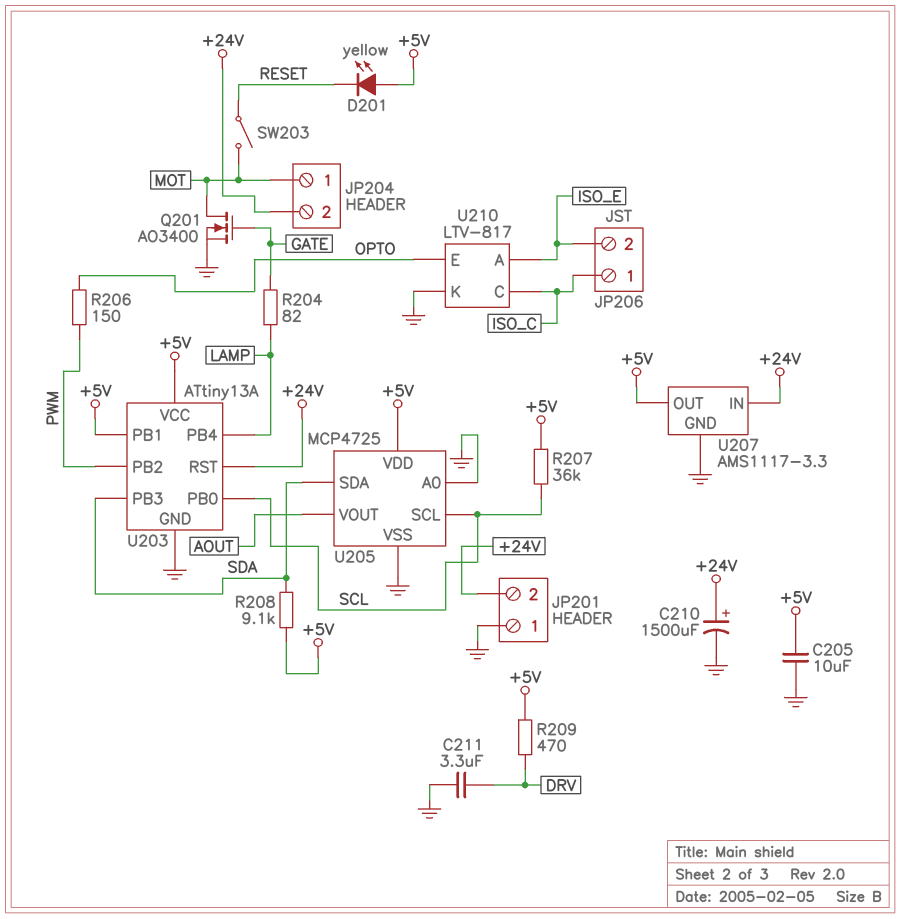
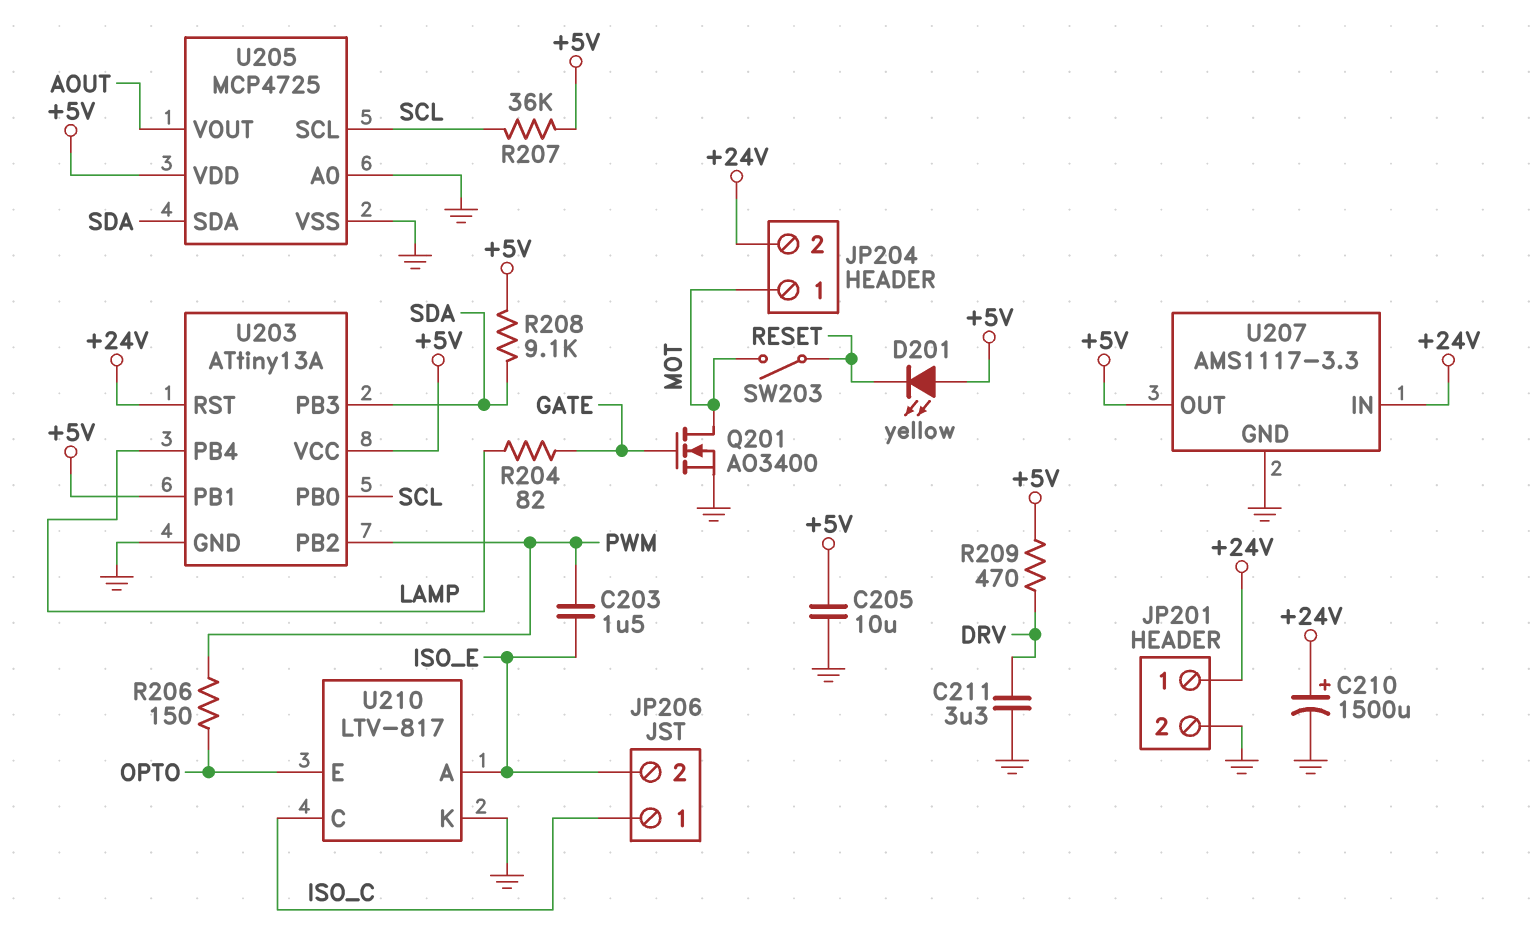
C203: none -> 1.5uF (ISO_E, PWM)
JP201 pin 1: GND -> +24V
JP201 pin 2: +24V -> GND

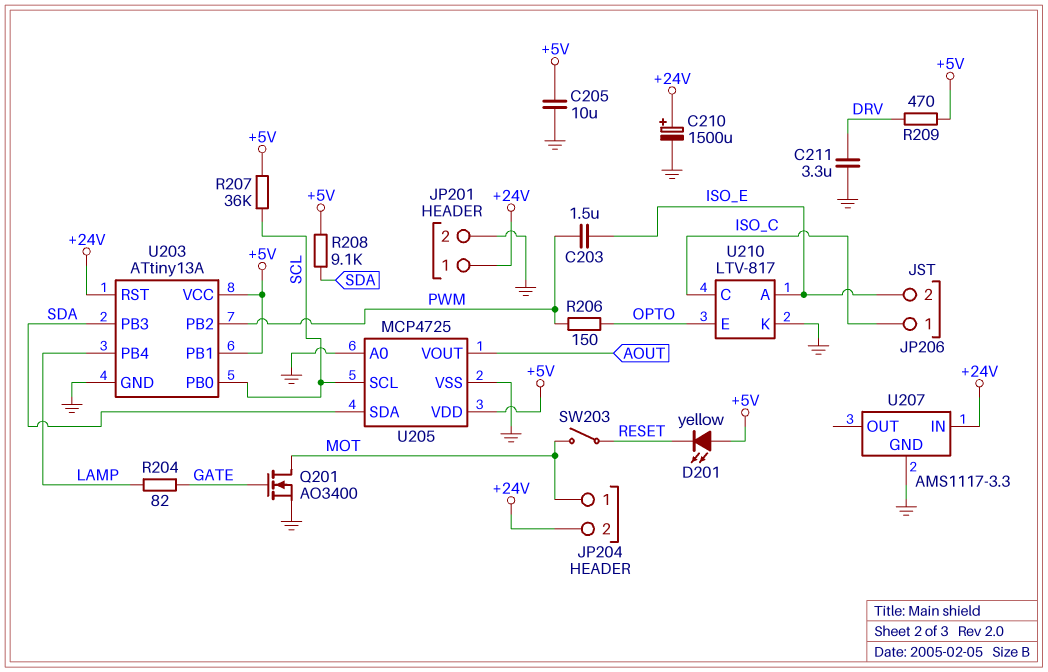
U207 pin OUT: +5V -> none

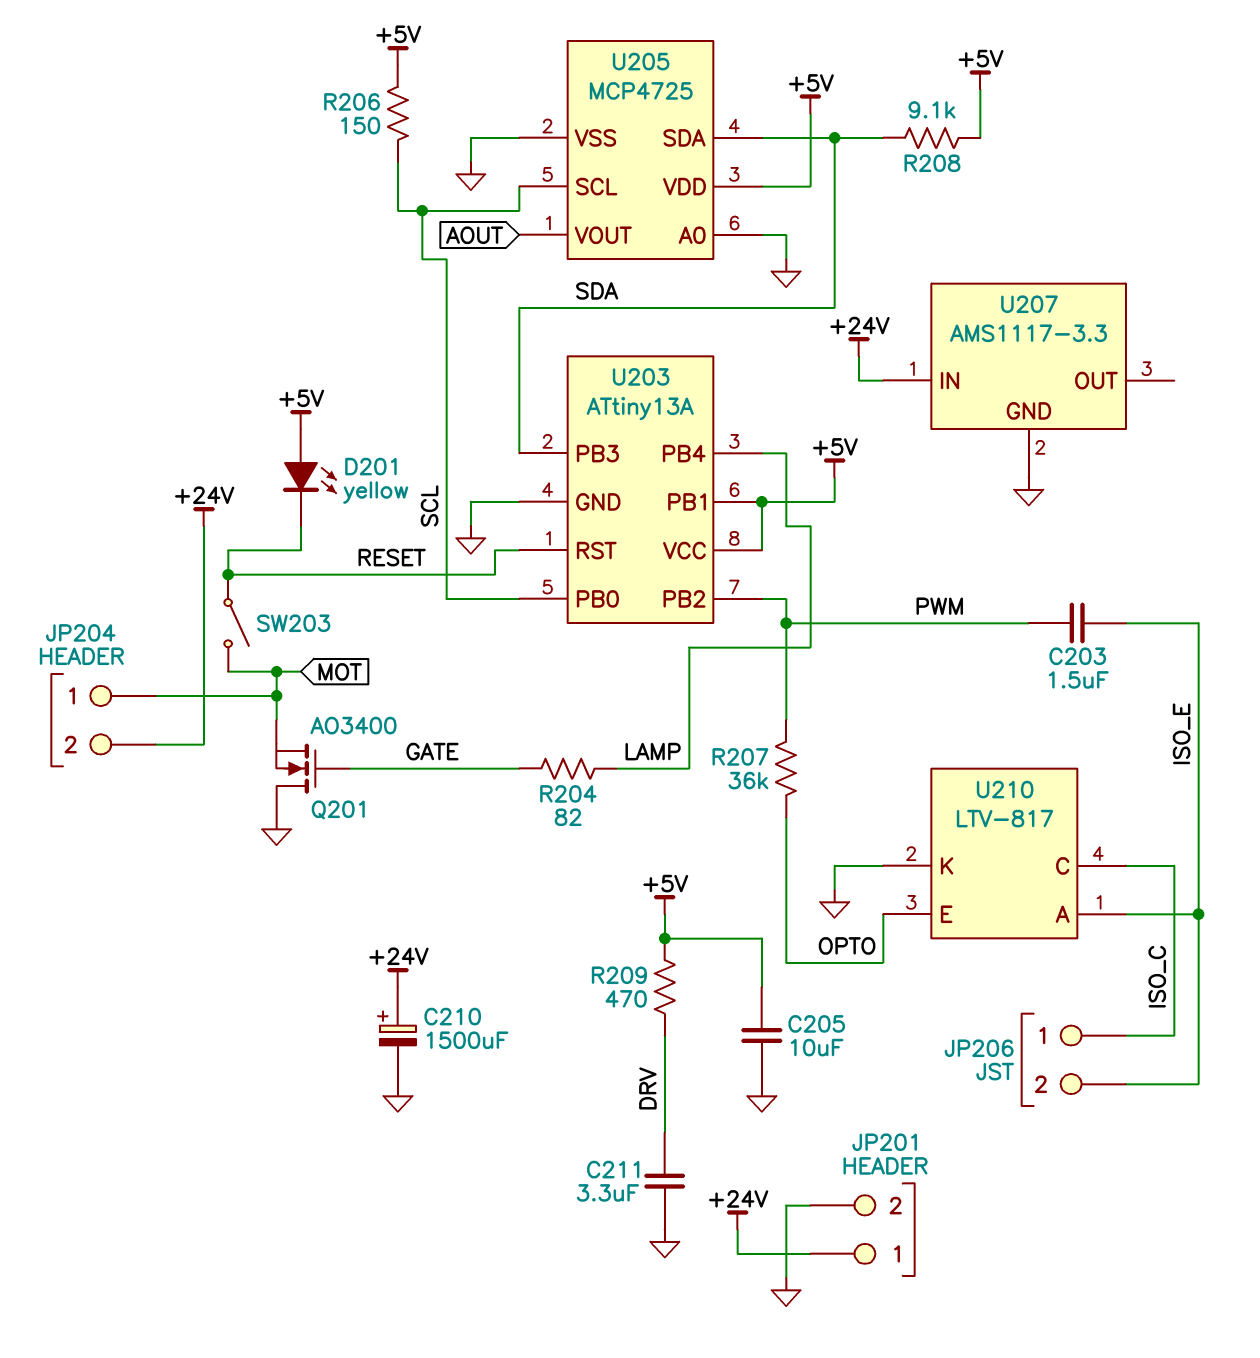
Q201: NMOS AO3400 (G GATE, D MOT, S GND) -> NMOS AO3400 (G GATE, D GND, S MOT)
R206: 150 (OPTO, PWM) -> 150 (+5V, SCL)
R207: 36k (+5V, SCL) -> 36k (OPTO, PWM)
U203 pin RST: +24V -> RESET

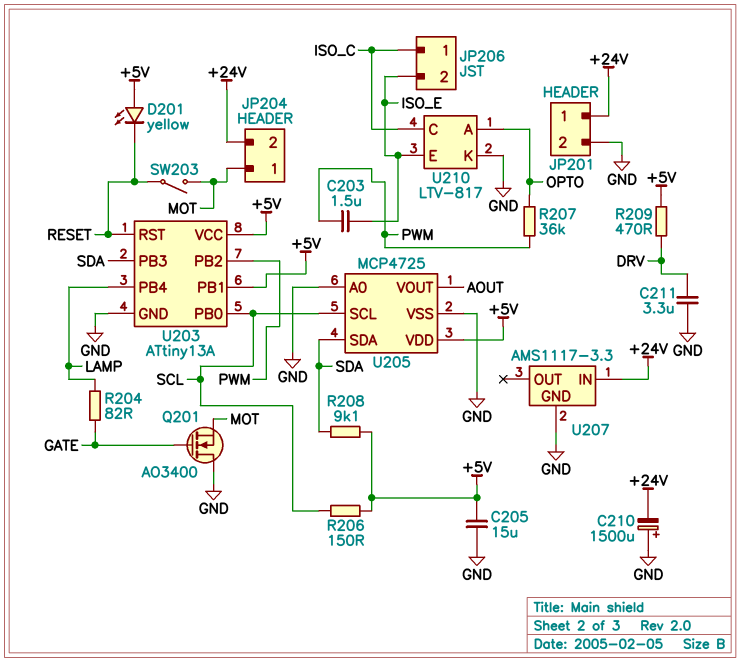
C205: 10uF (+5V, GND) -> 15uF (+5V, GND)
C210: 1500uF (plus +24V, minus GND) -> 1500uF (plus GND, minus +24V)
U210 pin A: ISO_E -> OPTO
U210 pin E: OPTO -> ISO_E

